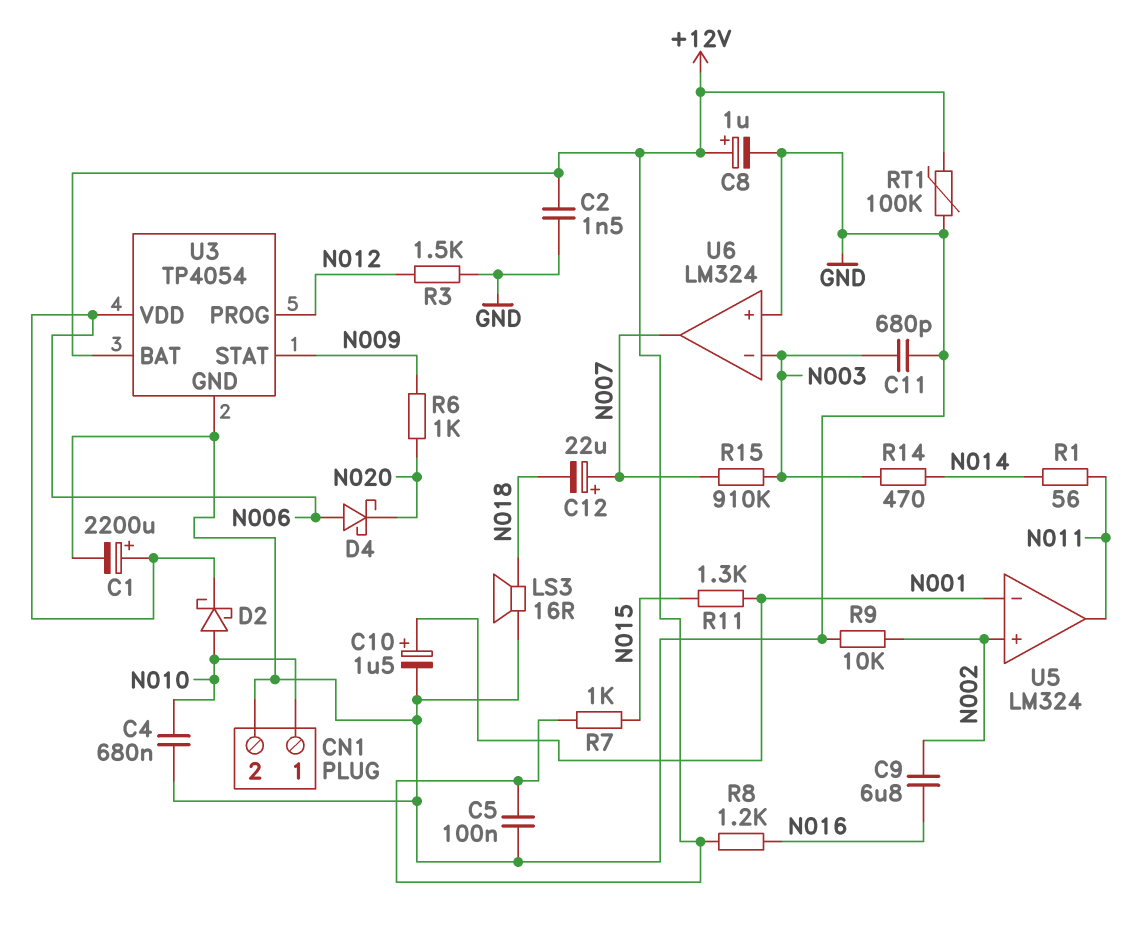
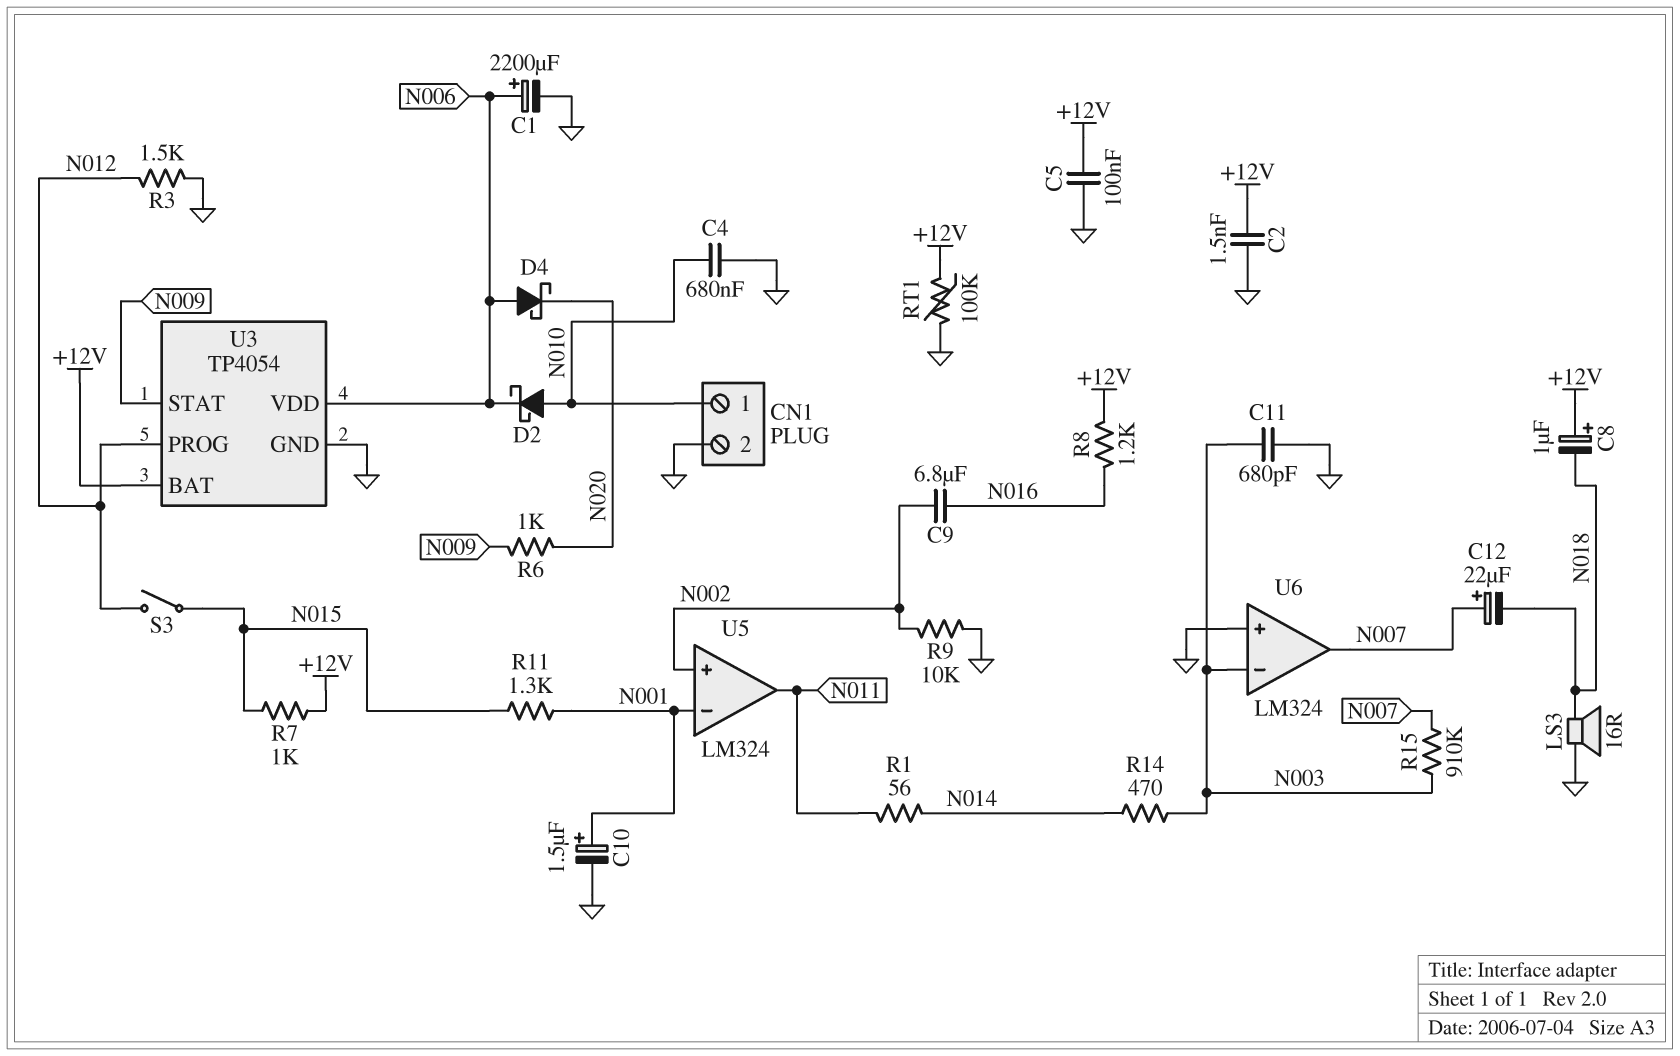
C8: 1uF (plus +12V, minus GND) -> 1uF (plus +12V, minus N018)
S3: none -> switch (N012, N015)

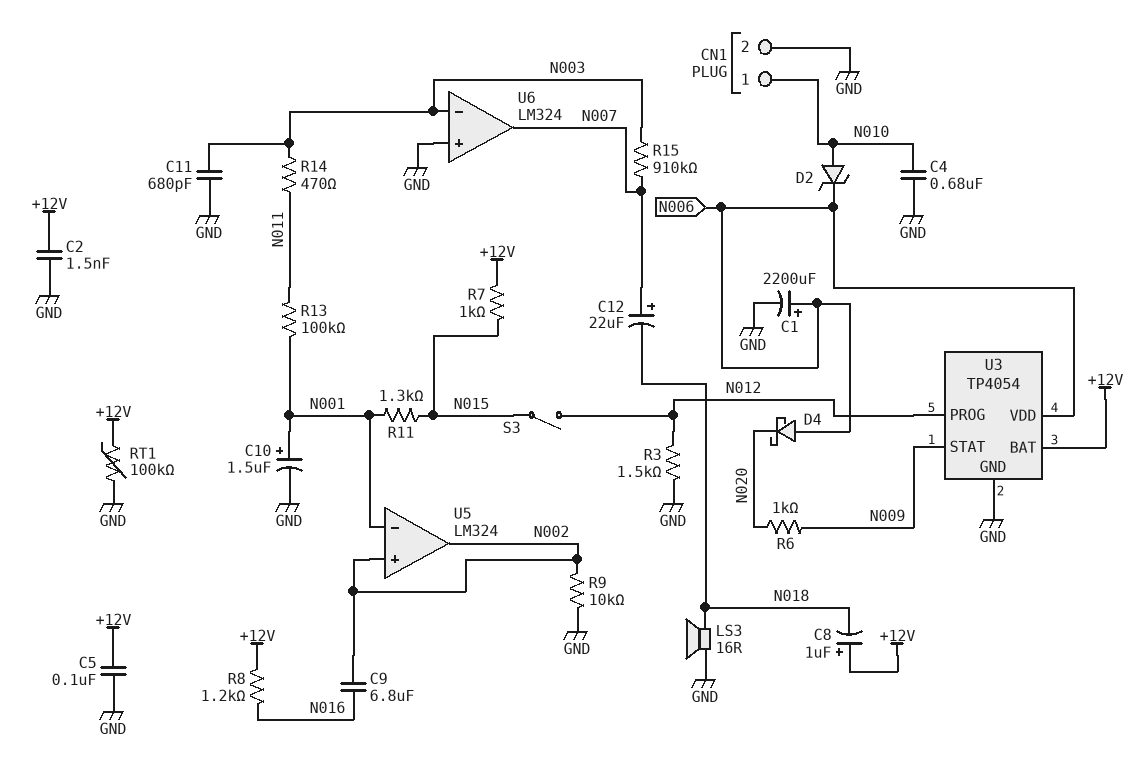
D2: schottky (A N010, K N006) -> zener (A N010, K N006)
R1: 56 (N011, N014) -> none
R13: none -> 100k (N001, N011)
R14: 470 (N003, N014) -> 470 (N003, N011)
U5 pin out: N011 -> N002

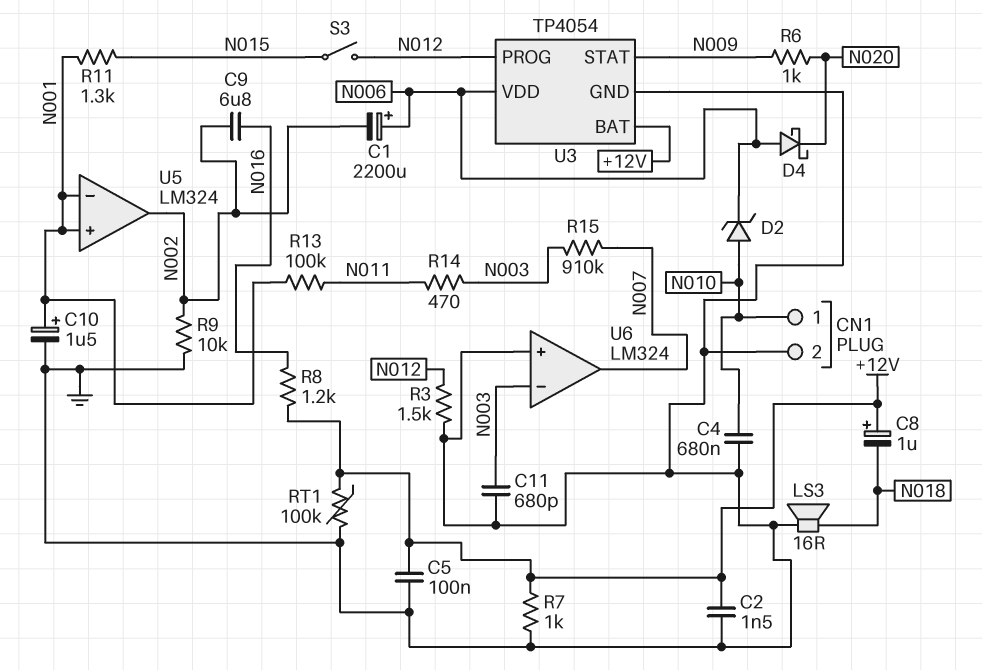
C1: 2200uF (plus N006, minus GND) -> 2200uF (plus N006, minus N002)
C12: 22uF (plus N007, minus N018) -> none
R7: 1k (+12V, N015) -> 1k (+12V, GND)
U5 pin in+: N002 -> N001

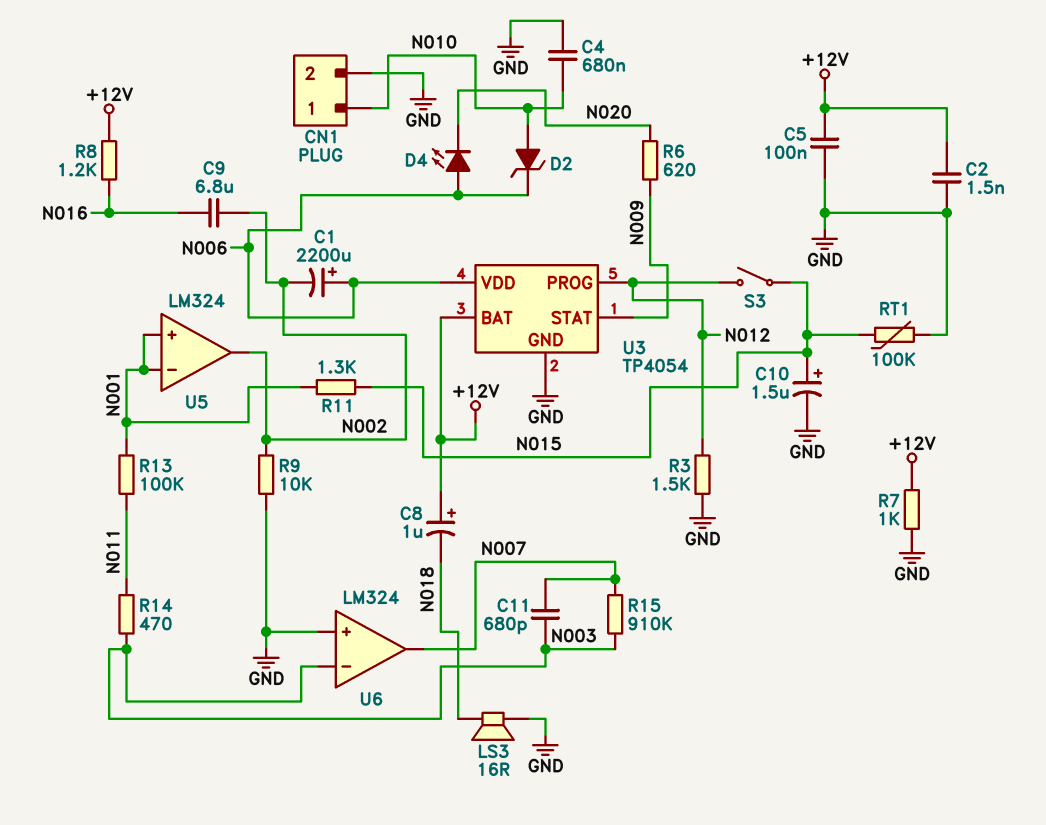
C10: 1.5uF (plus N001, minus GND) -> 1.5uF (plus N015, minus GND)
C11: 680pF (GND, N003) -> 680pF (N003, N007)
D4: schottky (A N006, K N020) -> LED (A N006, K N020)
R6: 1k (N009, N020) -> 620 (N009, N020)
RT1: 100k (+12V, GND) -> 100k (GND, N015)

